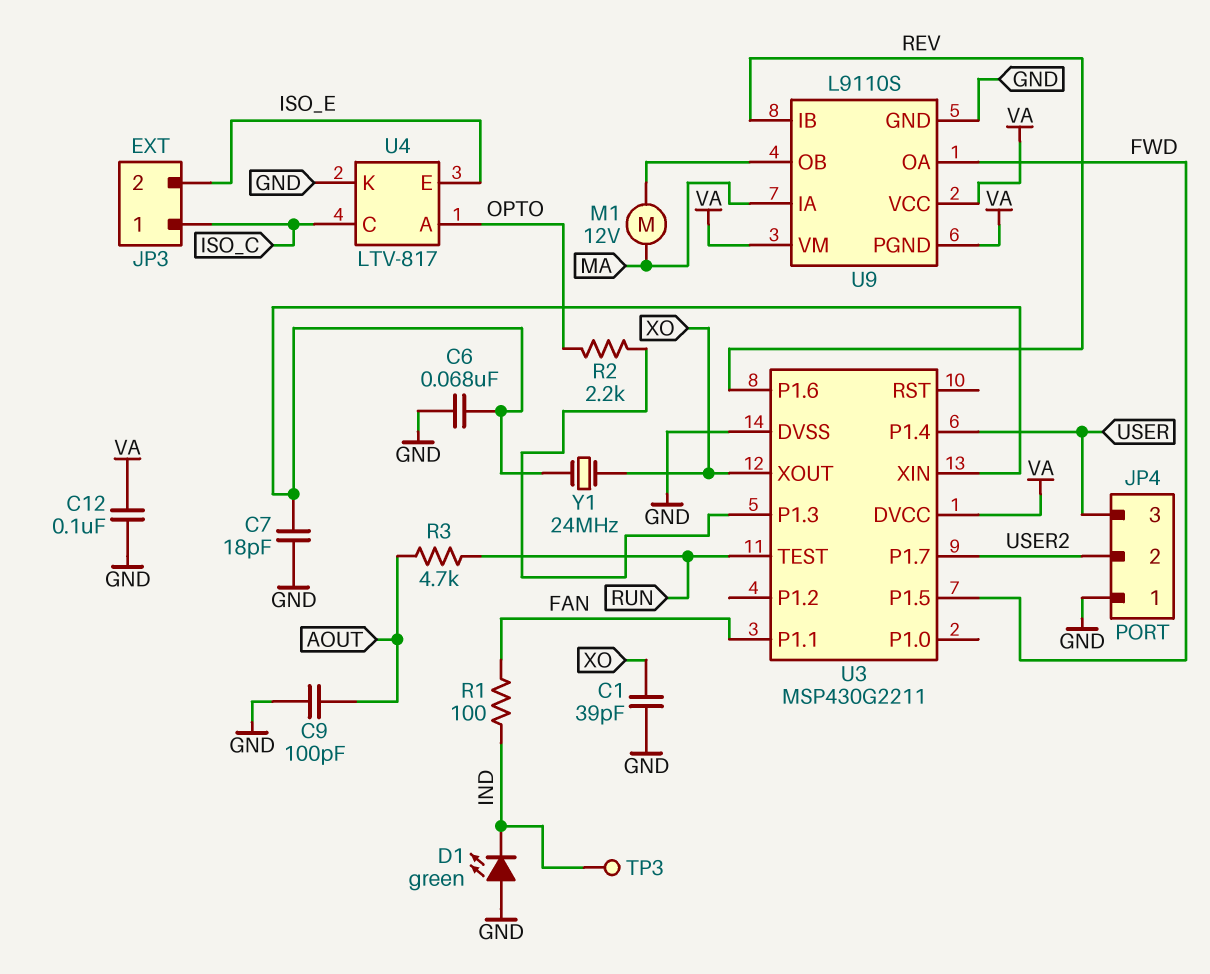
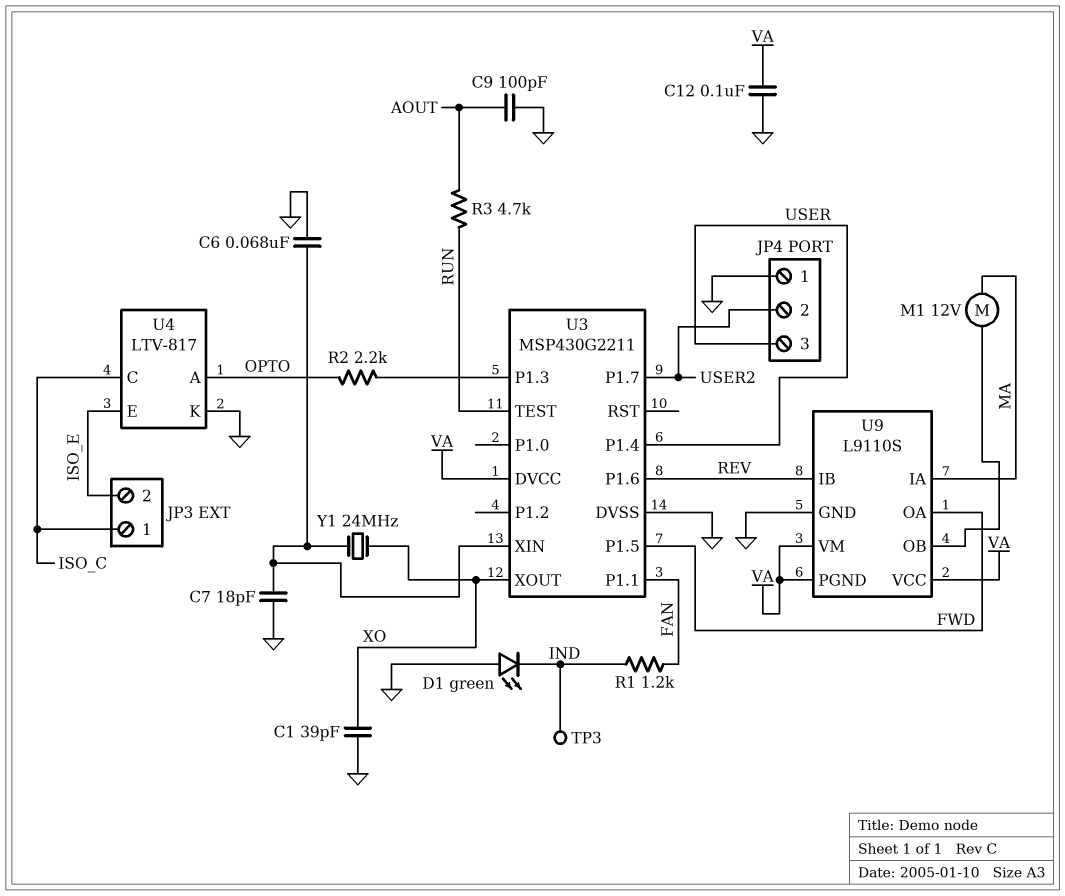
R1: 100 (FAN, IND) -> 1.2k (FAN, IND)

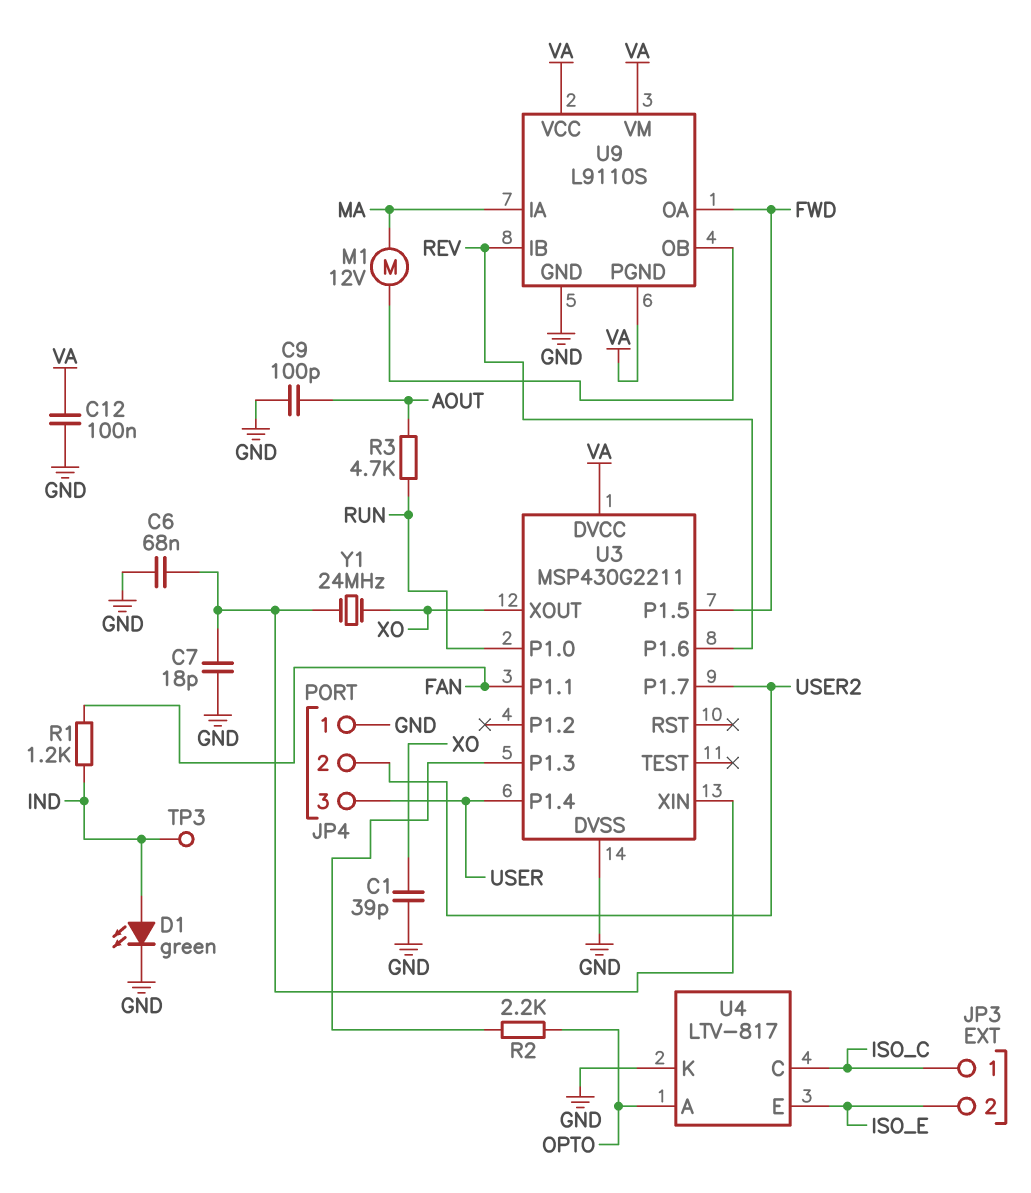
D1: LED green (A GND, K IND) -> LED green (A IND, K GND)
U3 pin P1.0: none -> RUN
U3 pin TEST: RUN -> none

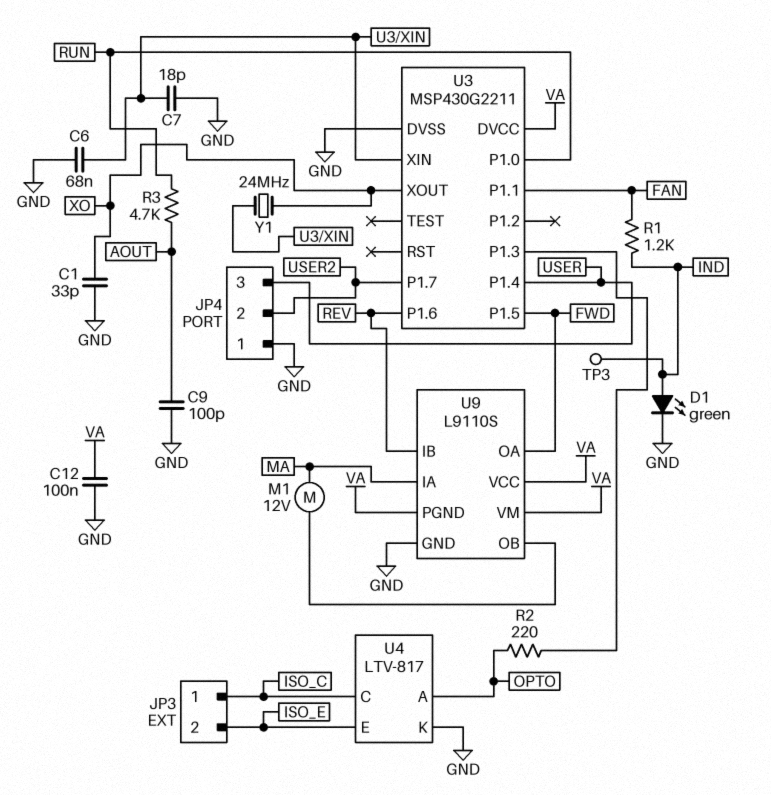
C1: 39pF (GND, XO) -> 33pF (GND, XO)
R2: 2.2k (OPTO, U3/P1.3) -> 220 (OPTO, U3/P1.3)

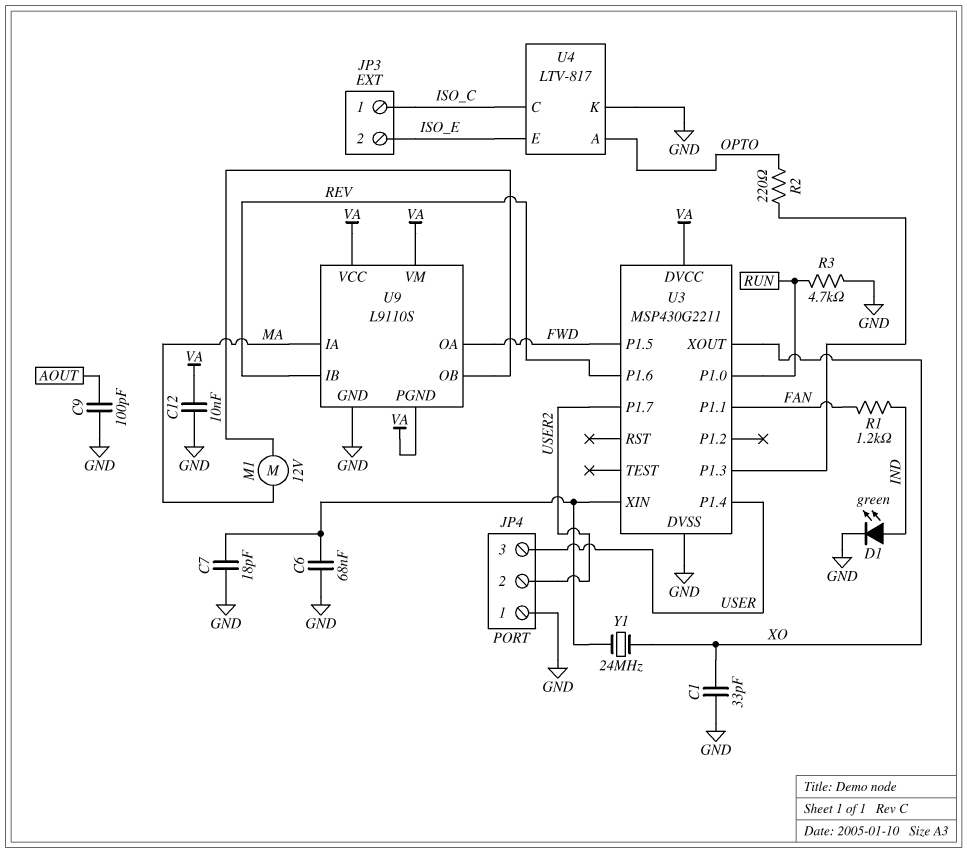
C12: 100nF (GND, VA) -> 10nF (GND, VA)
R3: 4.7k (AOUT, RUN) -> 4.7k (GND, RUN)
TP3: test point (IND) -> none

